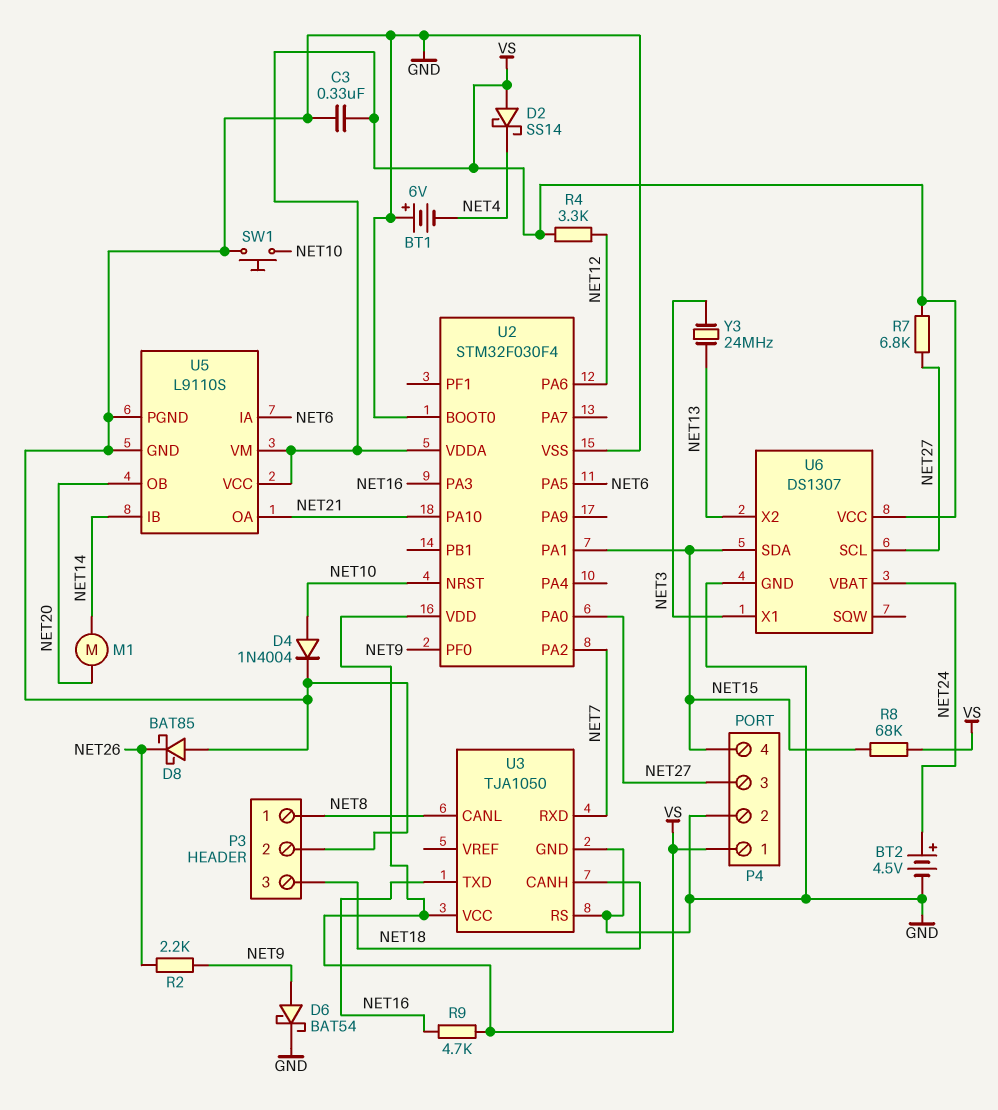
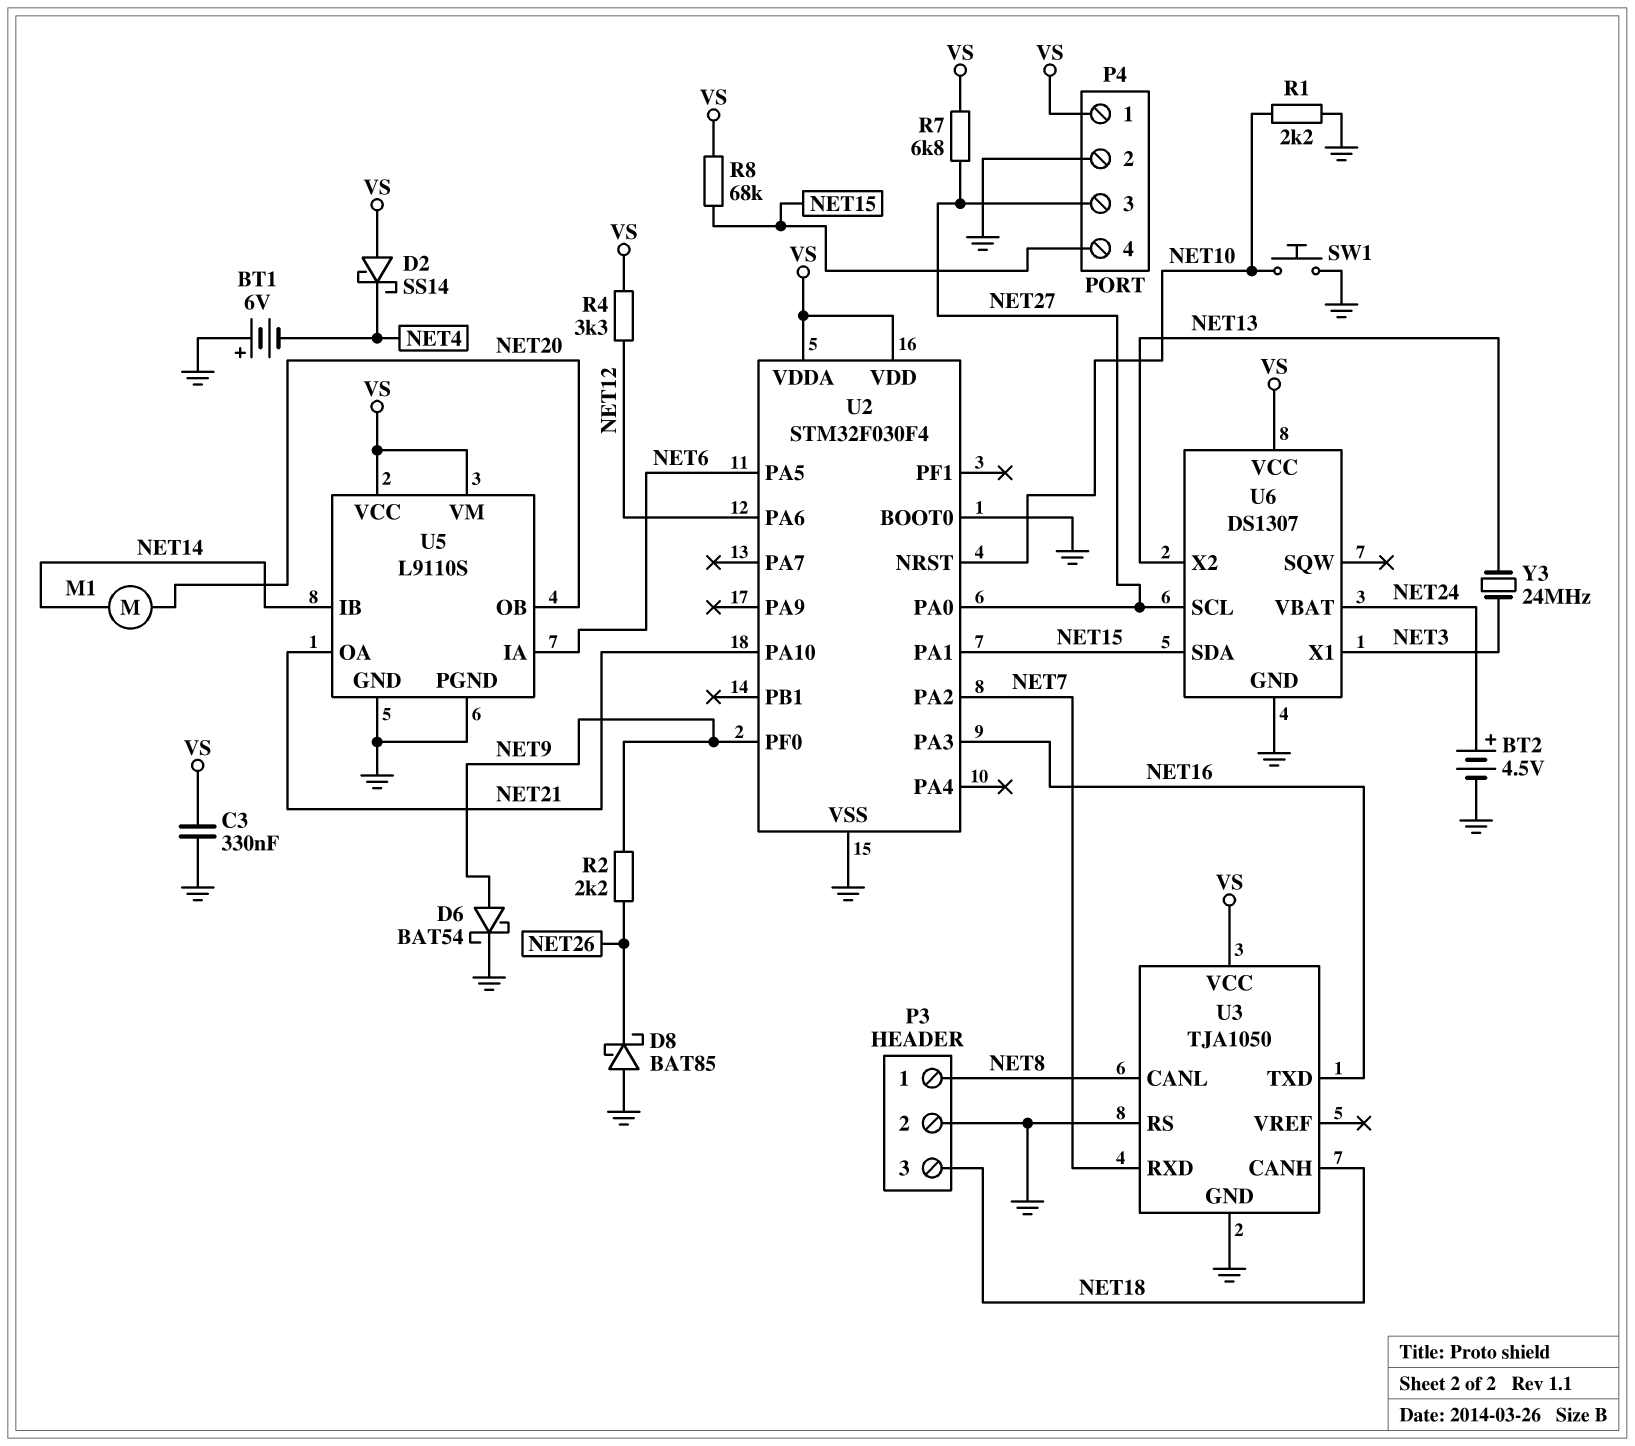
D4: diode 1N4004 (A NET10, K GND) -> none
R1: none -> 2.2k (GND, NET10)
R9: 4.7k (NET16, VS) -> none

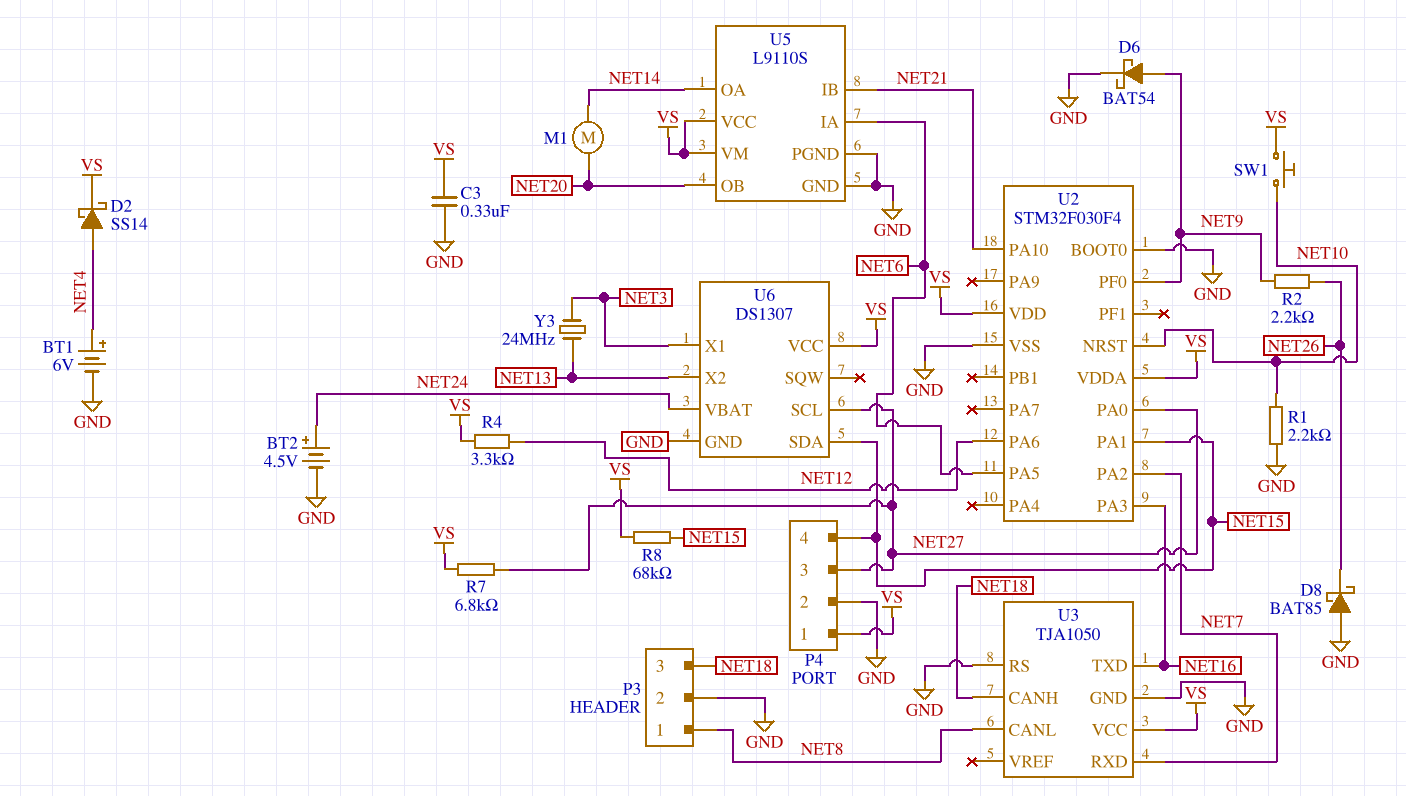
BT1: 6V (plus GND, minus NET4) -> 6V (plus NET4, minus GND)
D2: schottky SS14 (A VS, K NET4) -> schottky SS14 (A NET4, K VS)
SW1: button (GND, NET10) -> button (NET10, VS)
U5 pin IB: NET14 -> NET21
U5 pin OA: NET21 -> NET14

